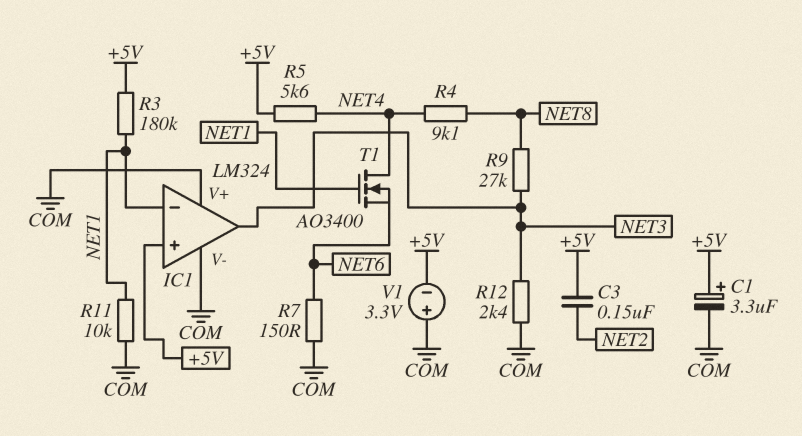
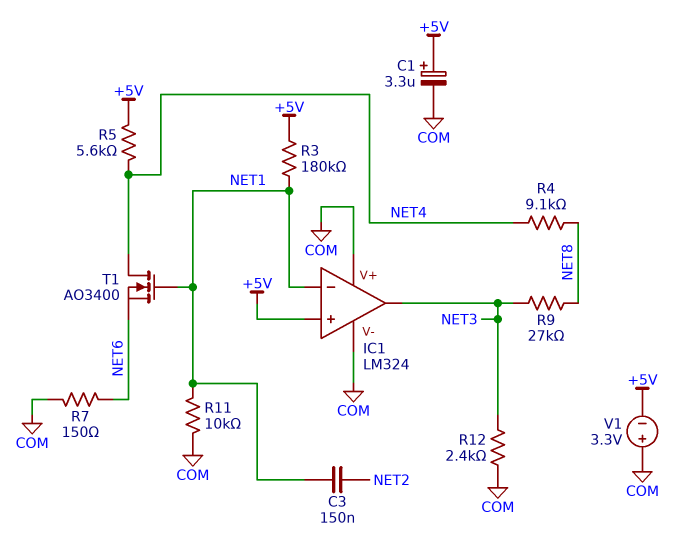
C3: 150nF (+5V, NET2) -> 150nF (NET1, NET2)

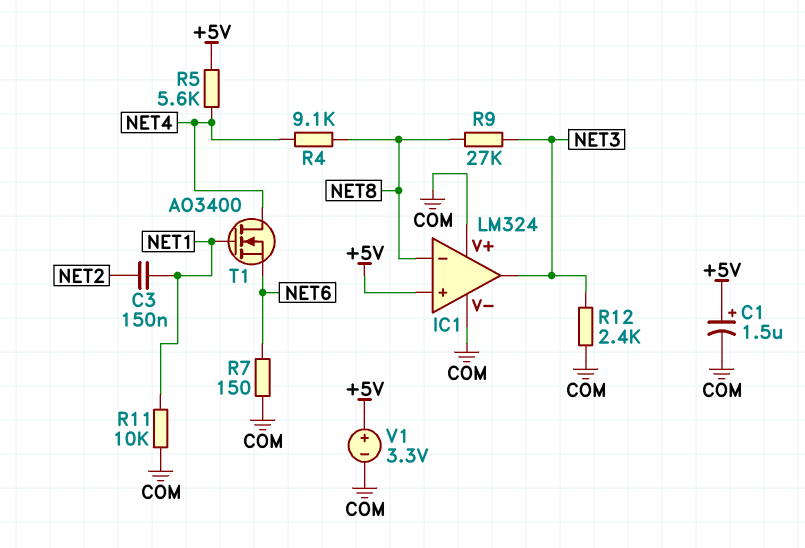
C1: 3.3uF (plus +5V, minus COM) -> 1.5uF (plus +5V, minus COM)
IC1 pin in-: NET1 -> NET8
R3: 180k (+5V, NET1) -> none
V1: 3.3V (plus COM, minus +5V) -> 3.3V (plus +5V, minus COM)

